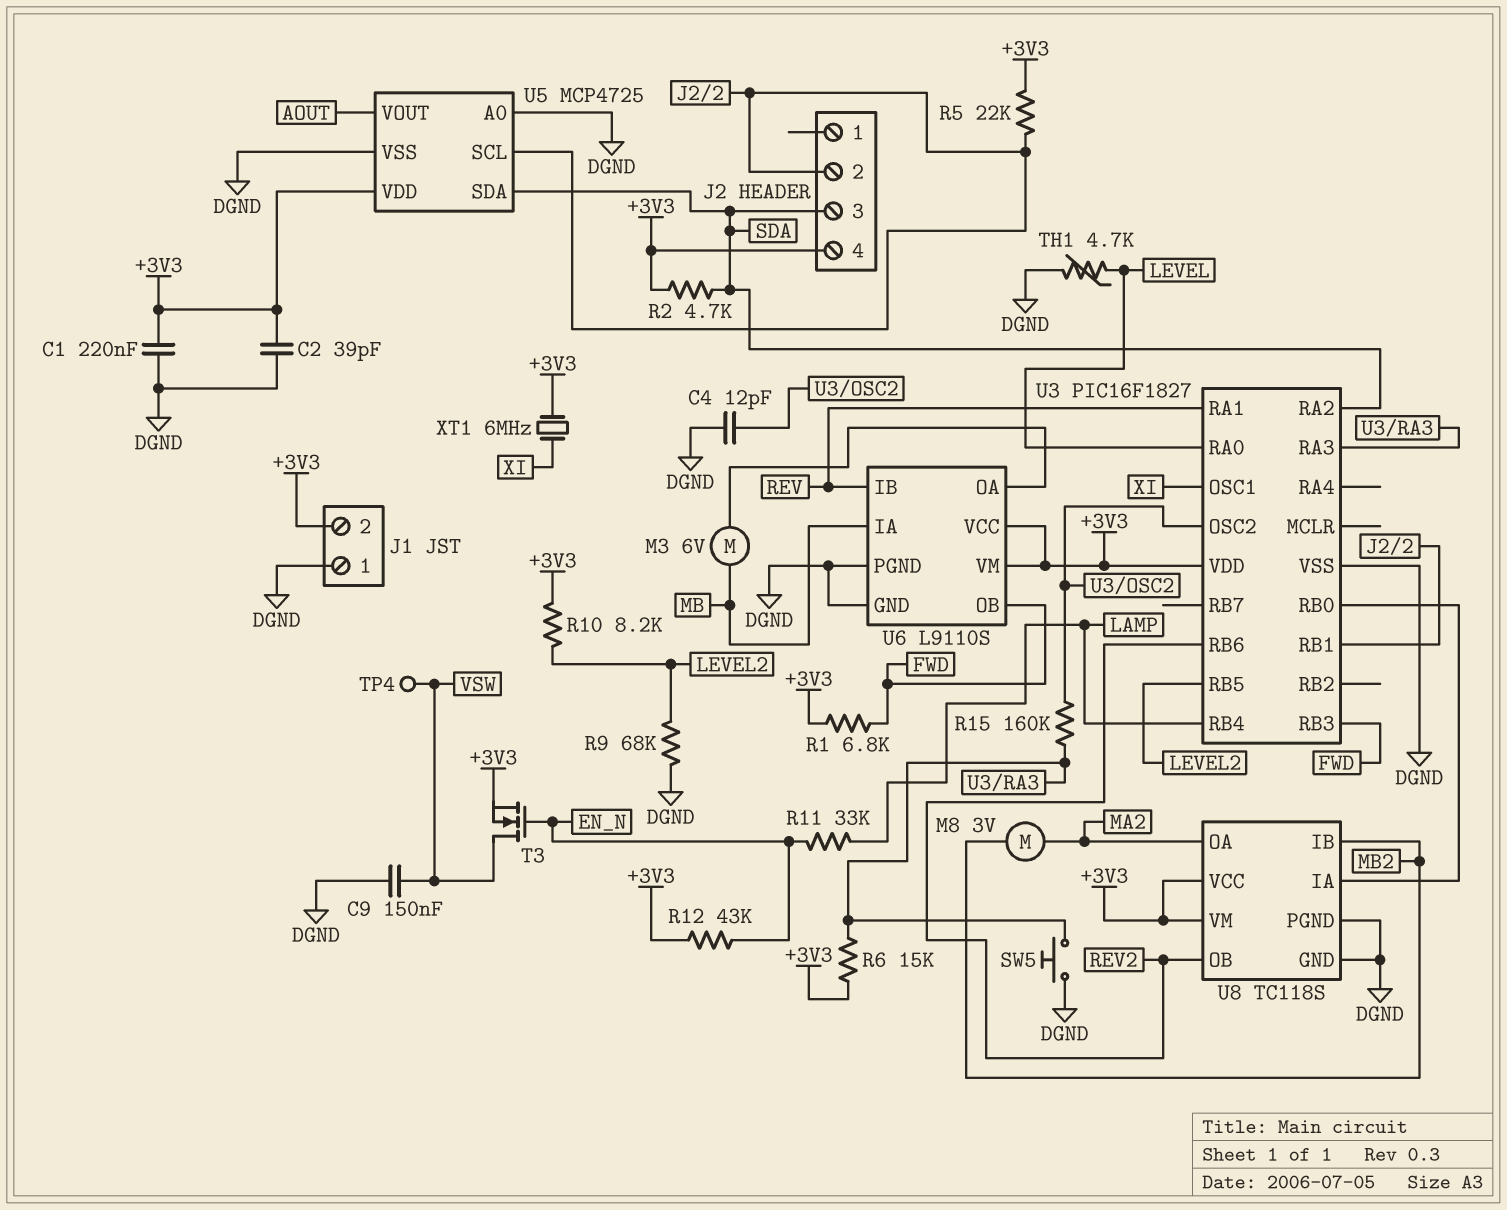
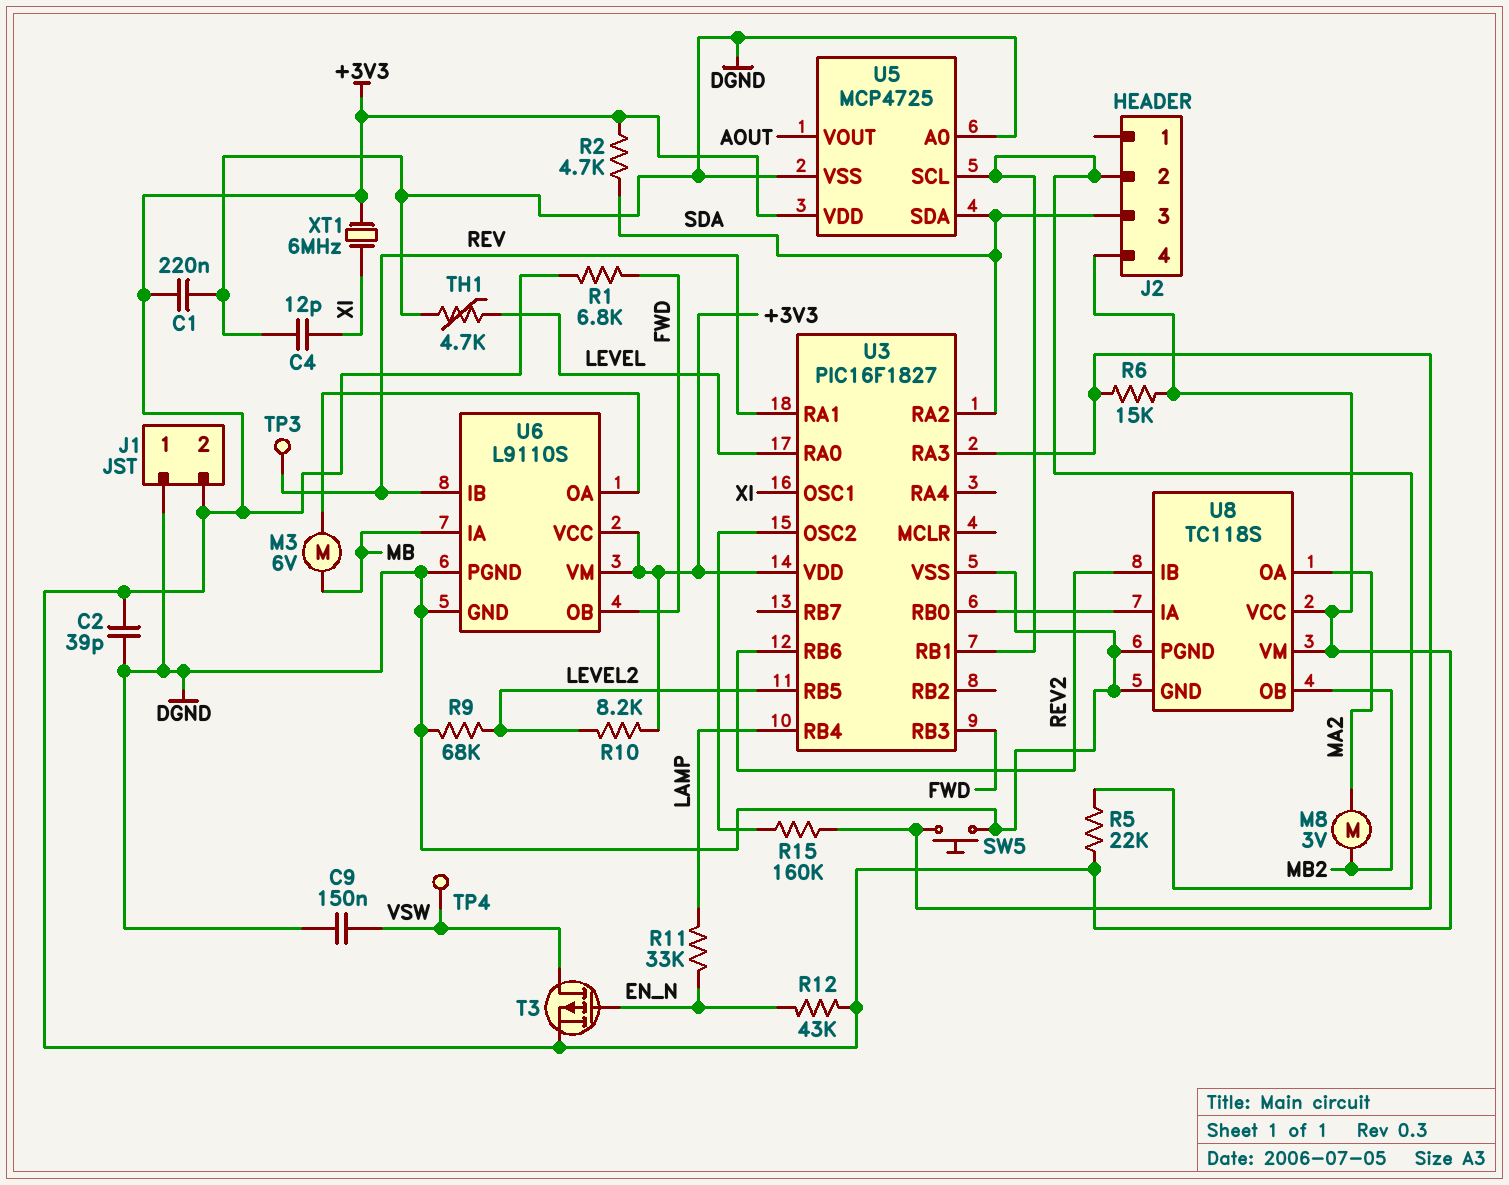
C4: 12pF (DGND, U3/OSC2) -> 12pF (DGND, XI)
T3: NMOS (G EN_N, D VSW, S +3V3) -> PMOS (G EN_N, D VSW, S +3V3)
TP3: none -> test point (REV)
U8 pin IB: MB2 -> REV2
U8 pin OB: REV2 -> MB2

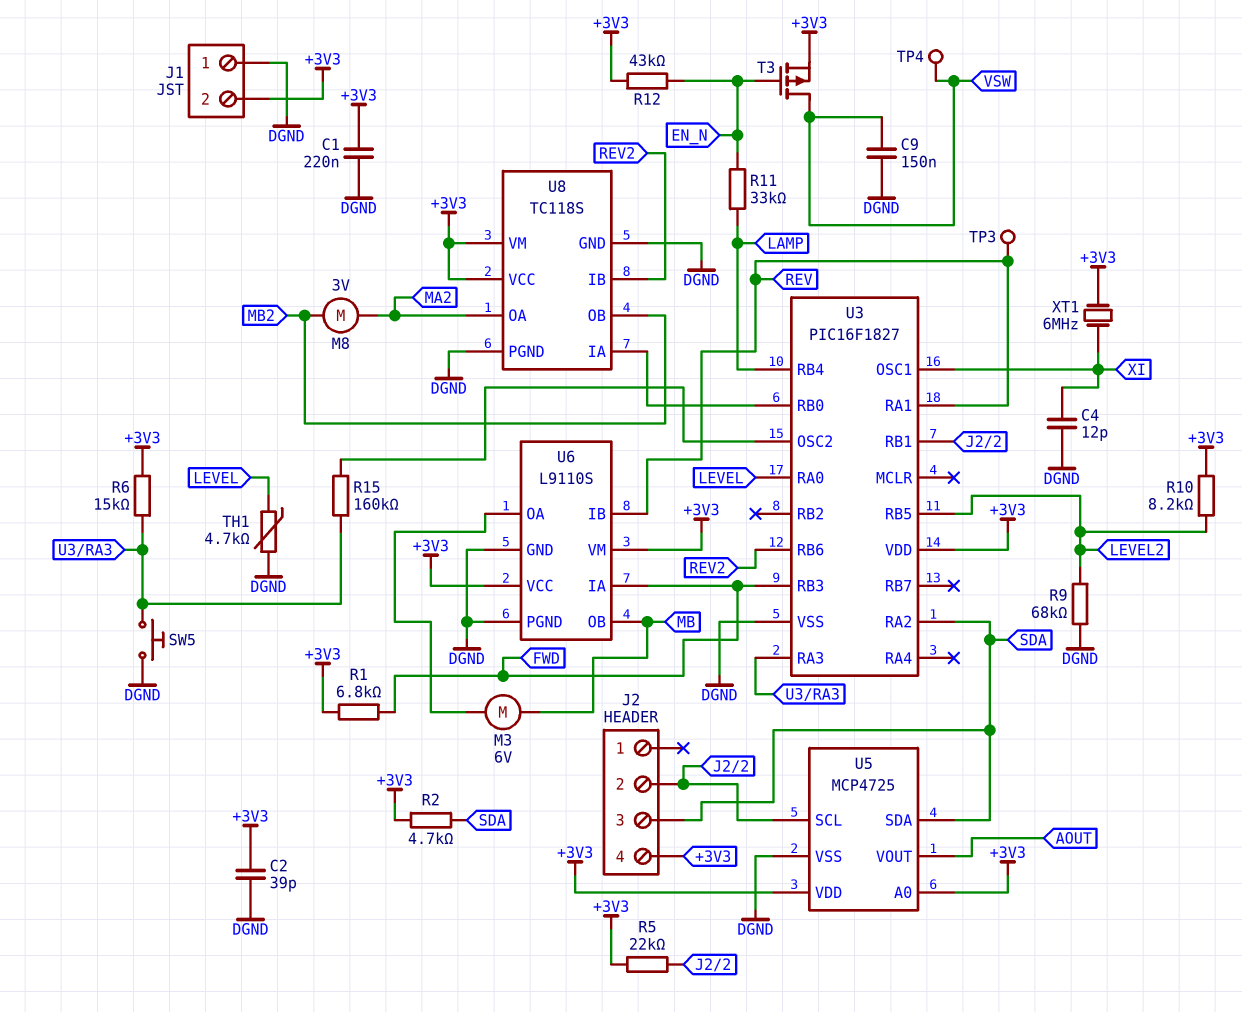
U5 pin A0: DGND -> +3V3
U6 pin IA: MB -> FWD
U6 pin OB: FWD -> MB

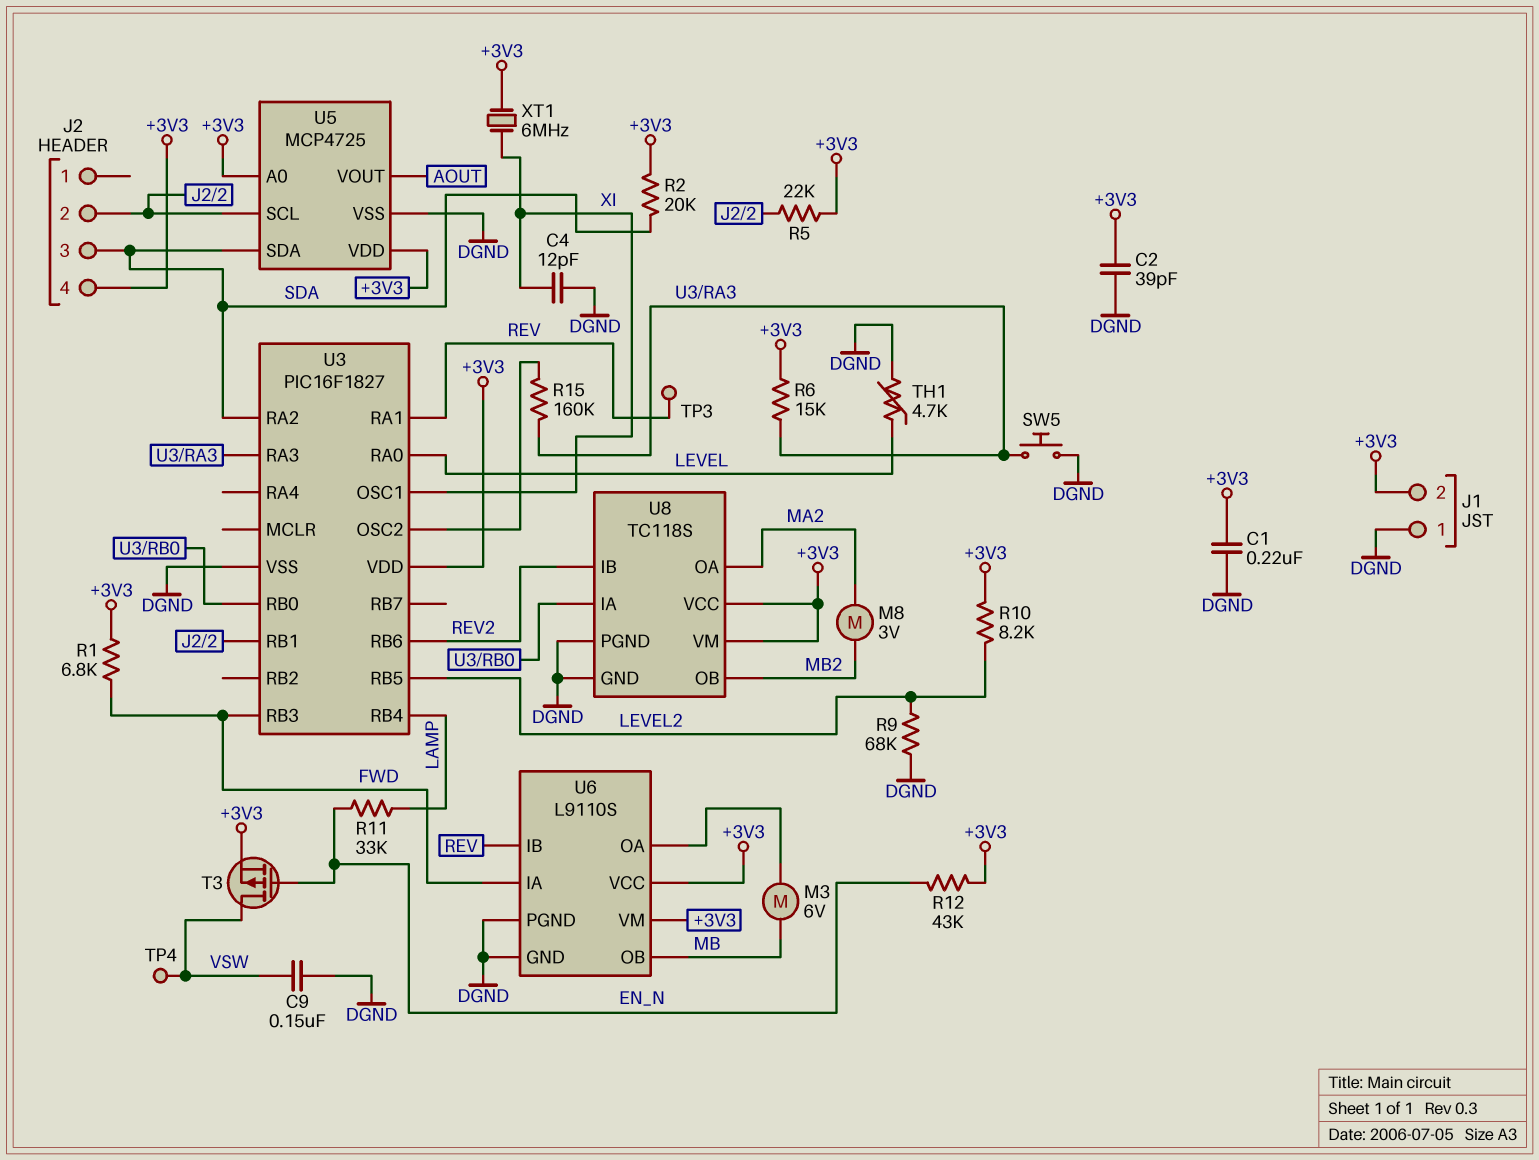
R2: 4.7k (+3V3, SDA) -> 20k (+3V3, SDA)

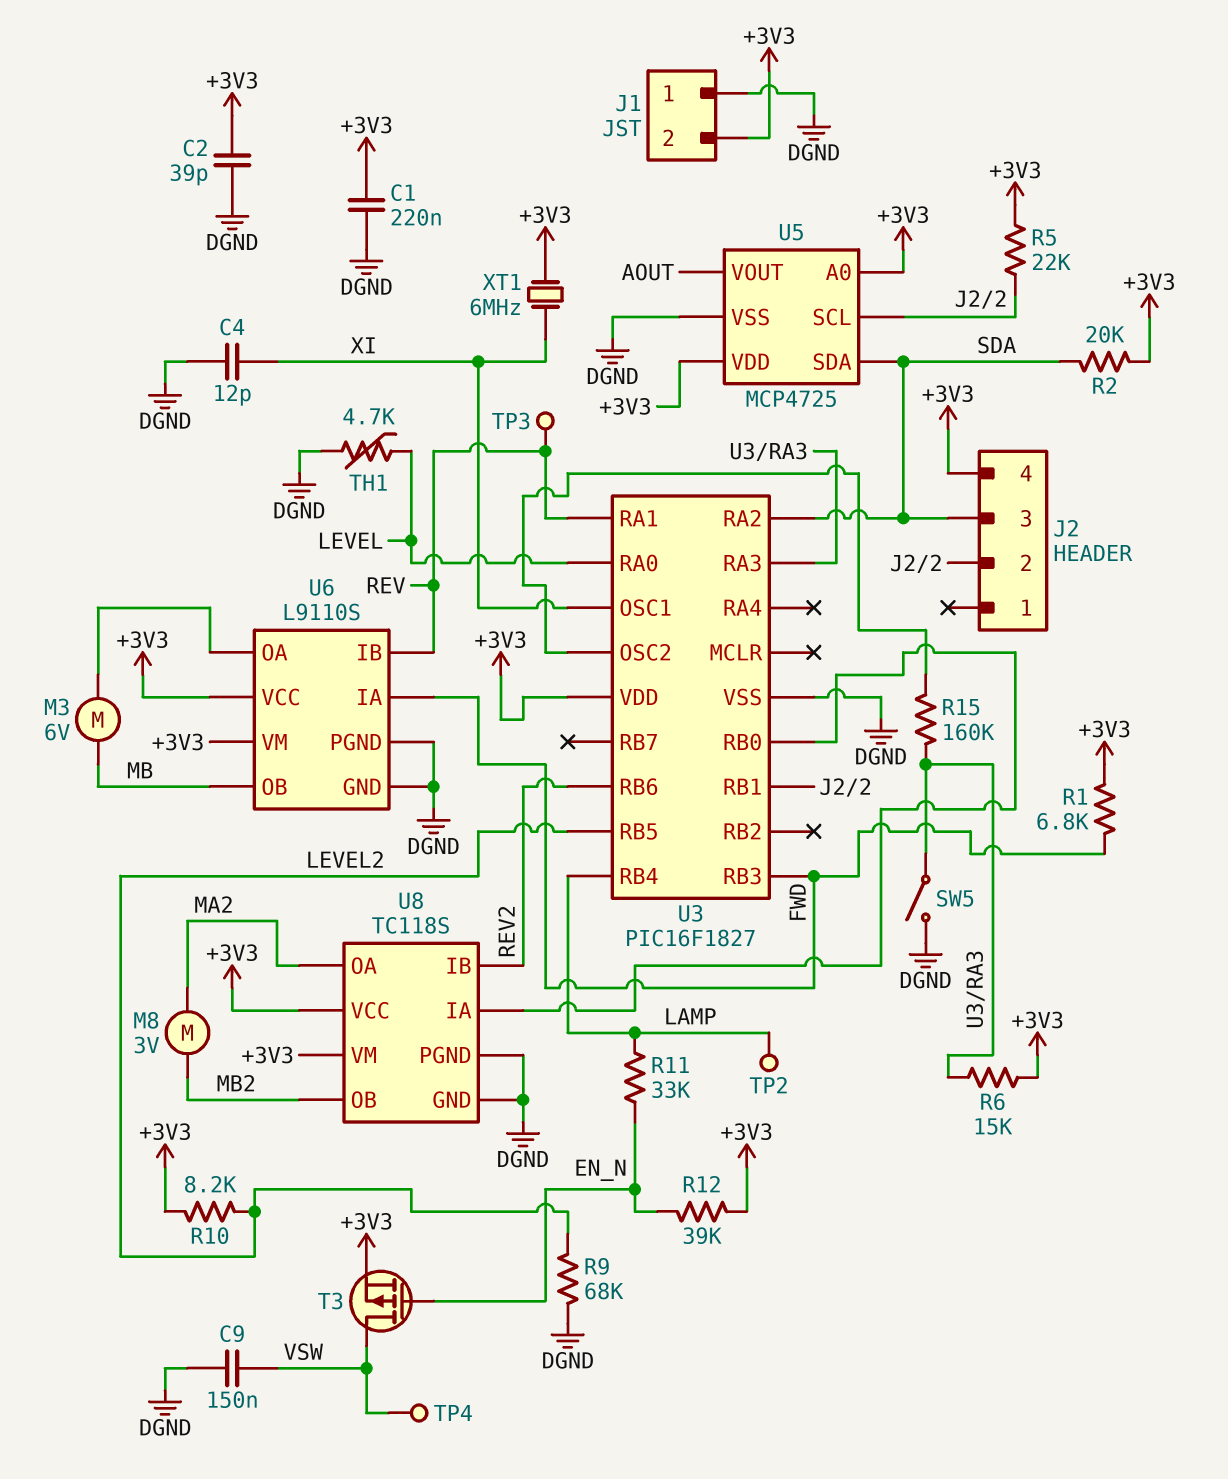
R12: 43k (+3V3, EN_N) -> 39k (+3V3, EN_N)
SW5: button (DGND, U3/RA3) -> switch (DGND, U3/RA3)
TP2: none -> test point (LAMP)

